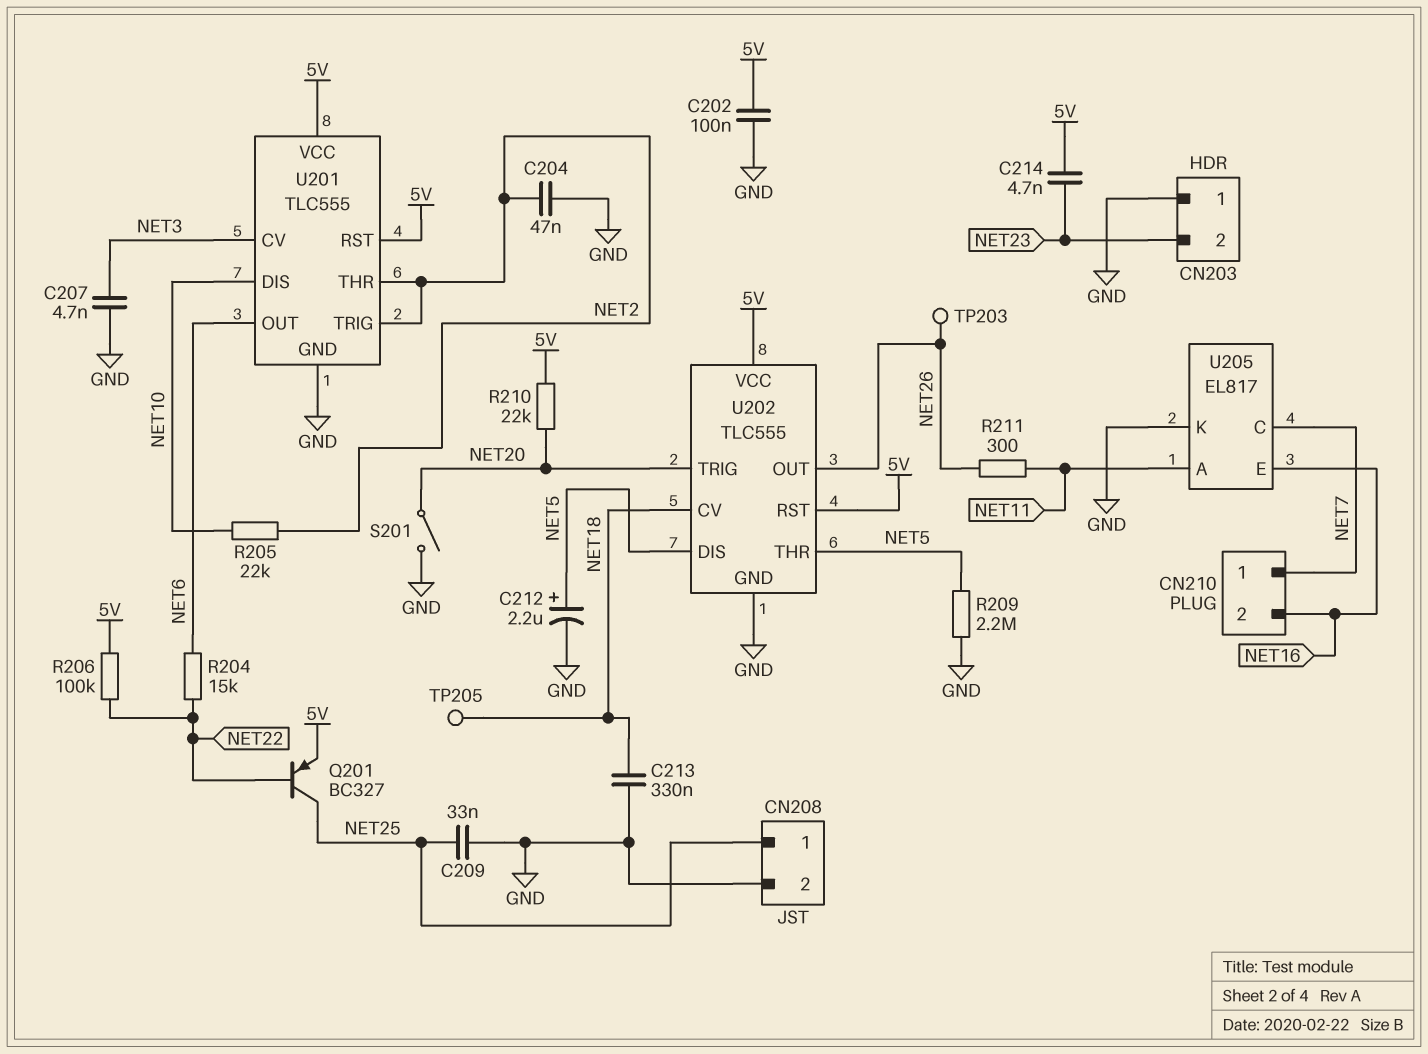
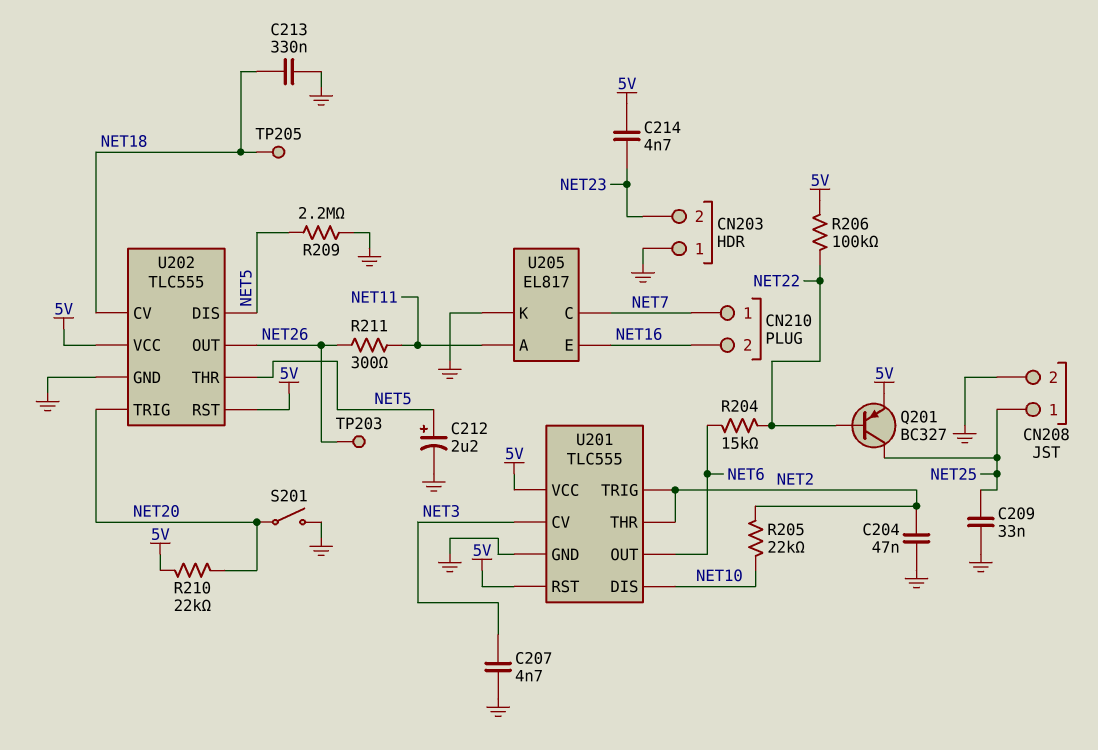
C202: 100nF (5V, GND) -> none

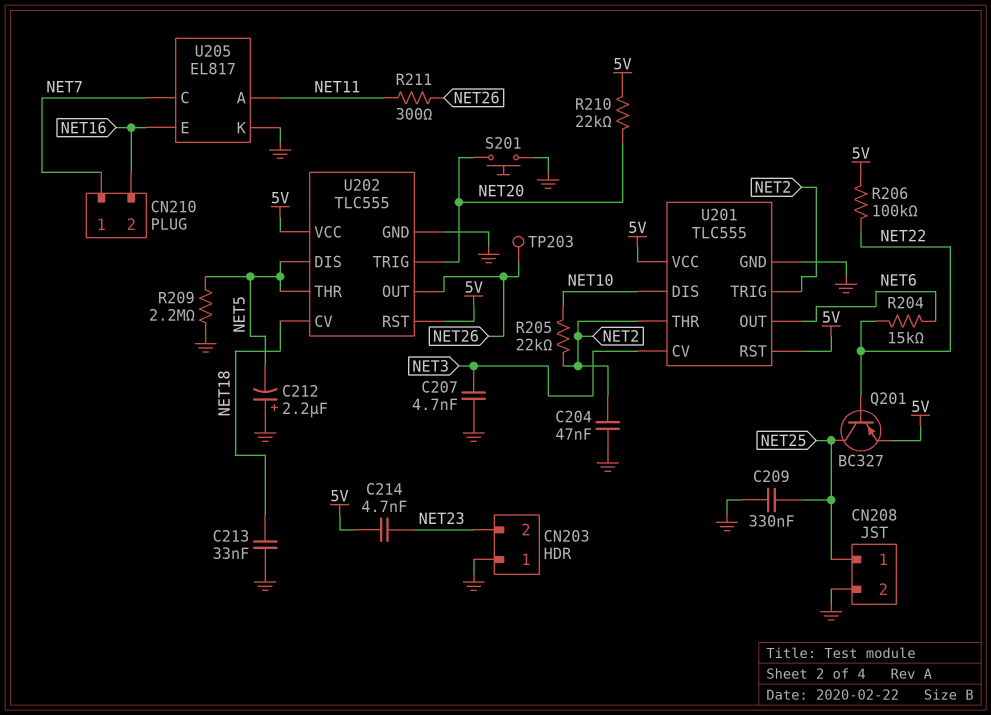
C209: 33nF (GND, NET25) -> 330nF (GND, NET25)
C212: 2.2uF (plus NET5, minus GND) -> 2.2uF (plus GND, minus NET5)
C213: 330nF (GND, NET18) -> 33nF (GND, NET18)
S201: switch (GND, NET20) -> button (GND, NET20)
TP205: test point (NET18) -> none

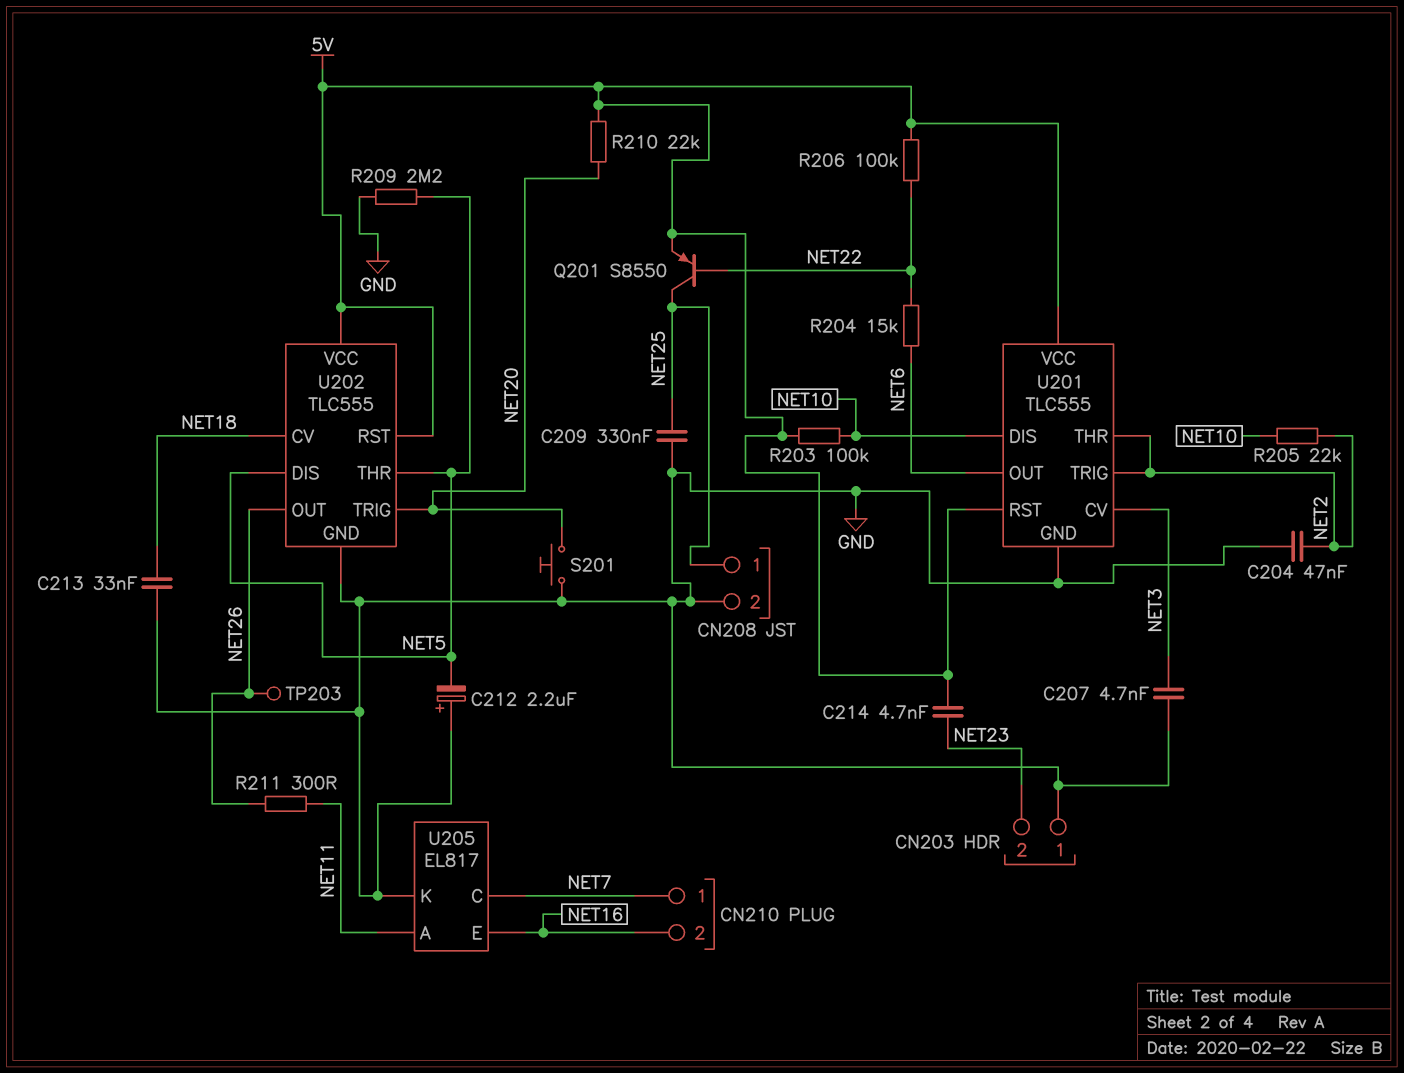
Q201: PNP BC327 (B NET22, C NET25, E 5V) -> PNP S8550 (B NET22, C NET25, E 5V)
R203: none -> 100k (5V, NET10)

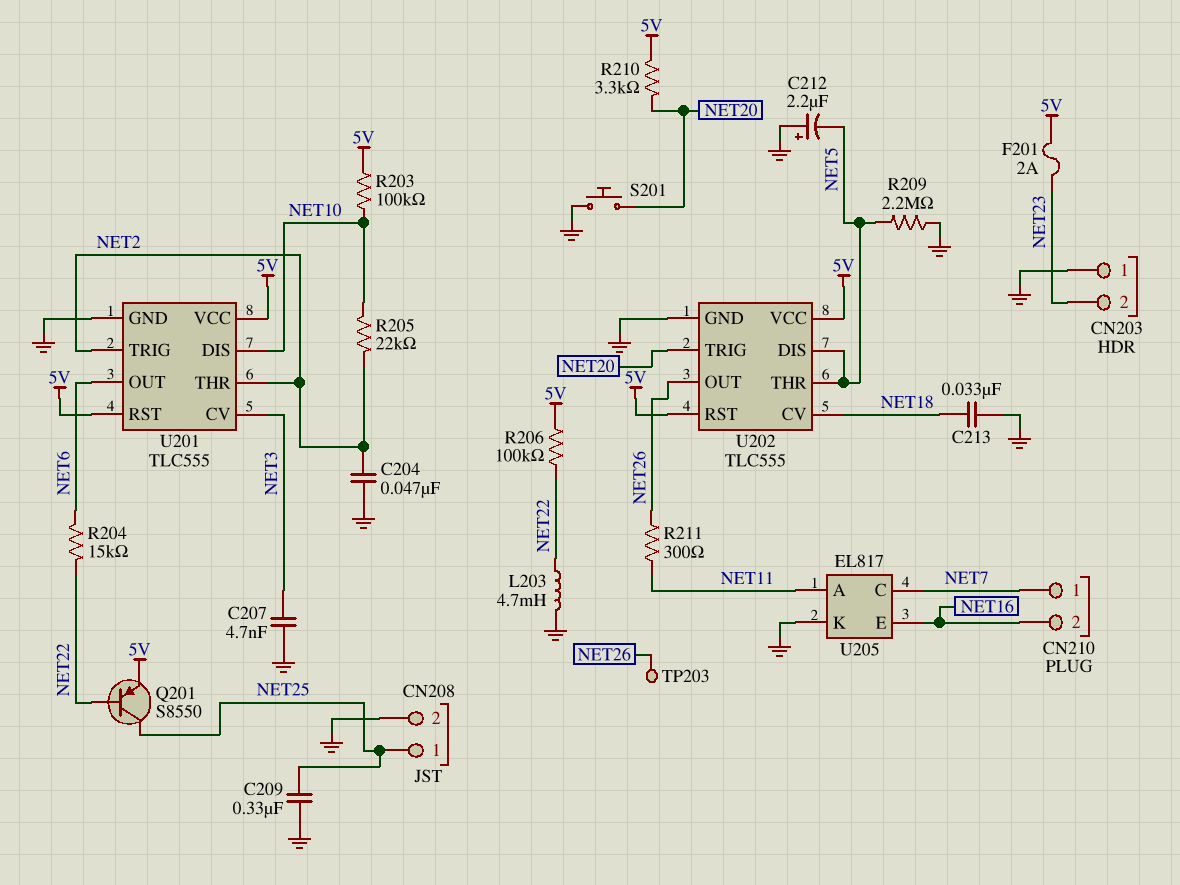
C214: 4.7nF (5V, NET23) -> none
F201: none -> 2A (5V, NET23)
L203: none -> 4.7mH (GND, NET22)
R210: 22k (5V, NET20) -> 3.3k (5V, NET20)

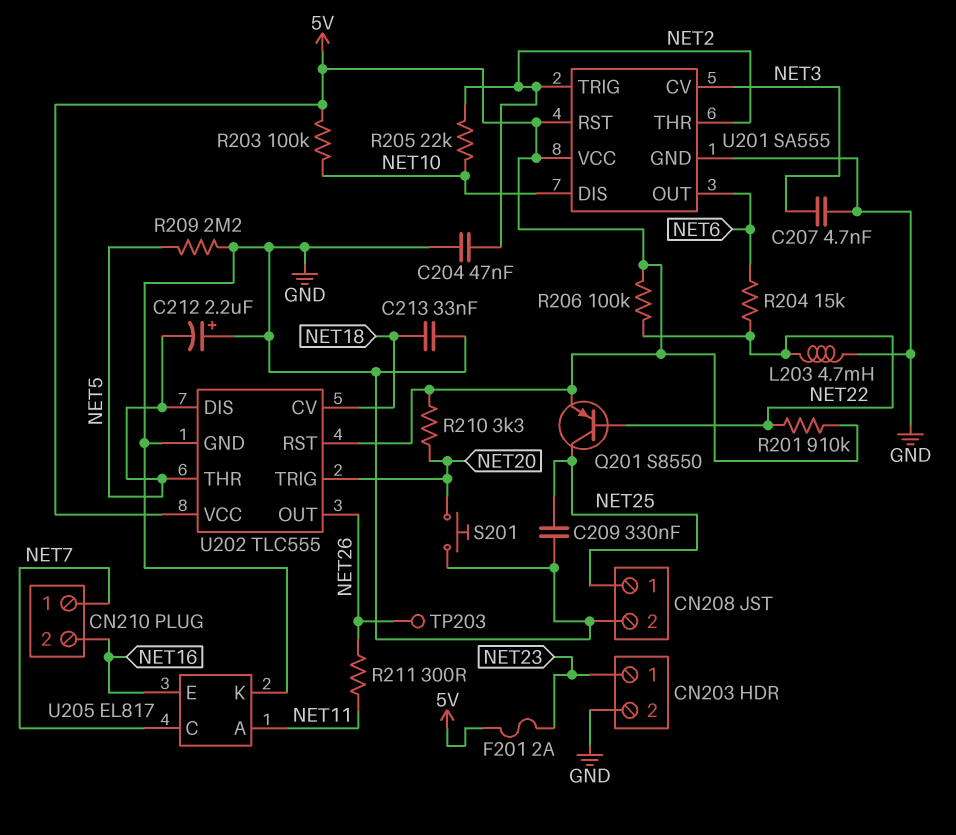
CN203 pin 1: GND -> NET23
CN203 pin 2: NET23 -> GND
R201: none -> 910k (5V, NET22)
U201: TLC555 -> SA555

